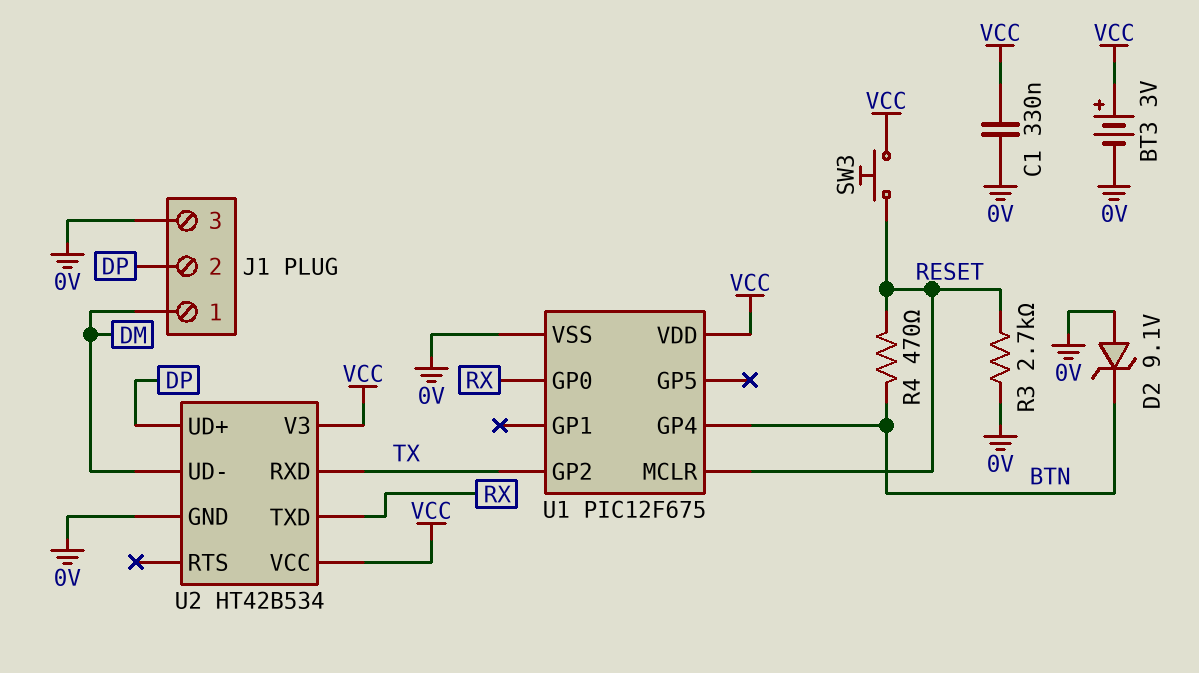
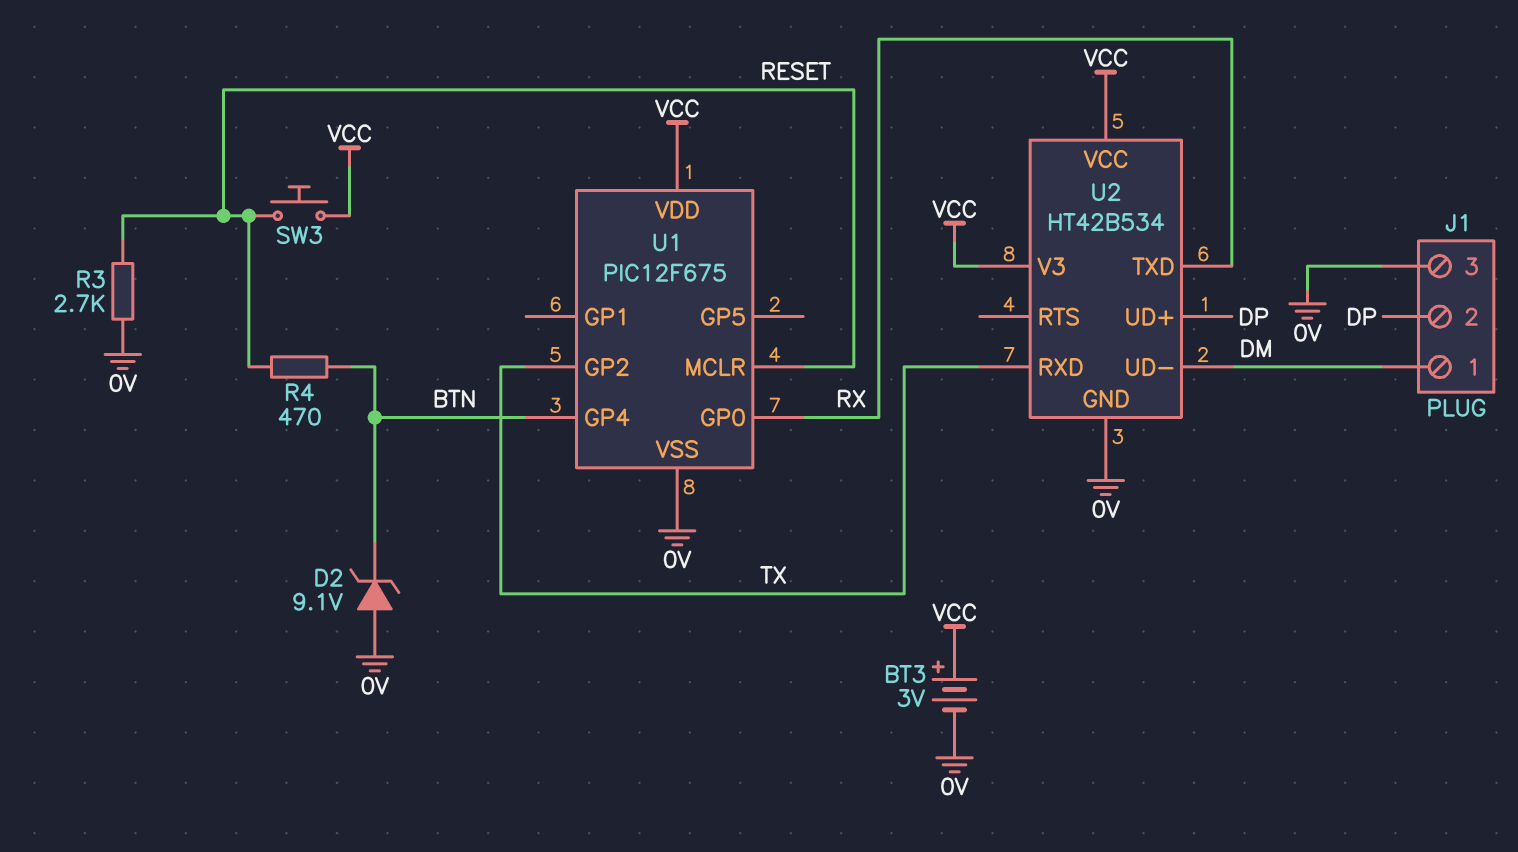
C1: 330nF (0V, VCC) -> none

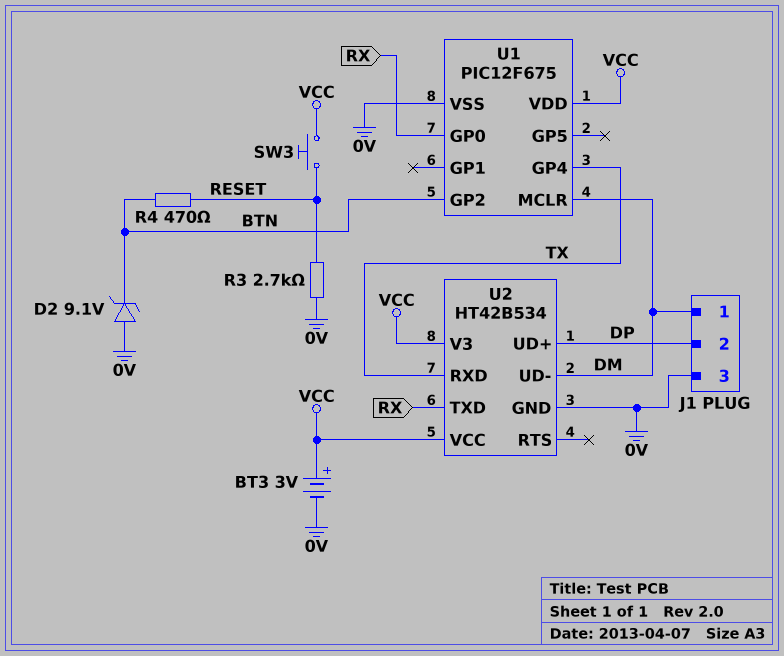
U1 pin GP2: TX -> BTN
U1 pin GP4: BTN -> TX
U1 pin MCLR: RESET -> DM

